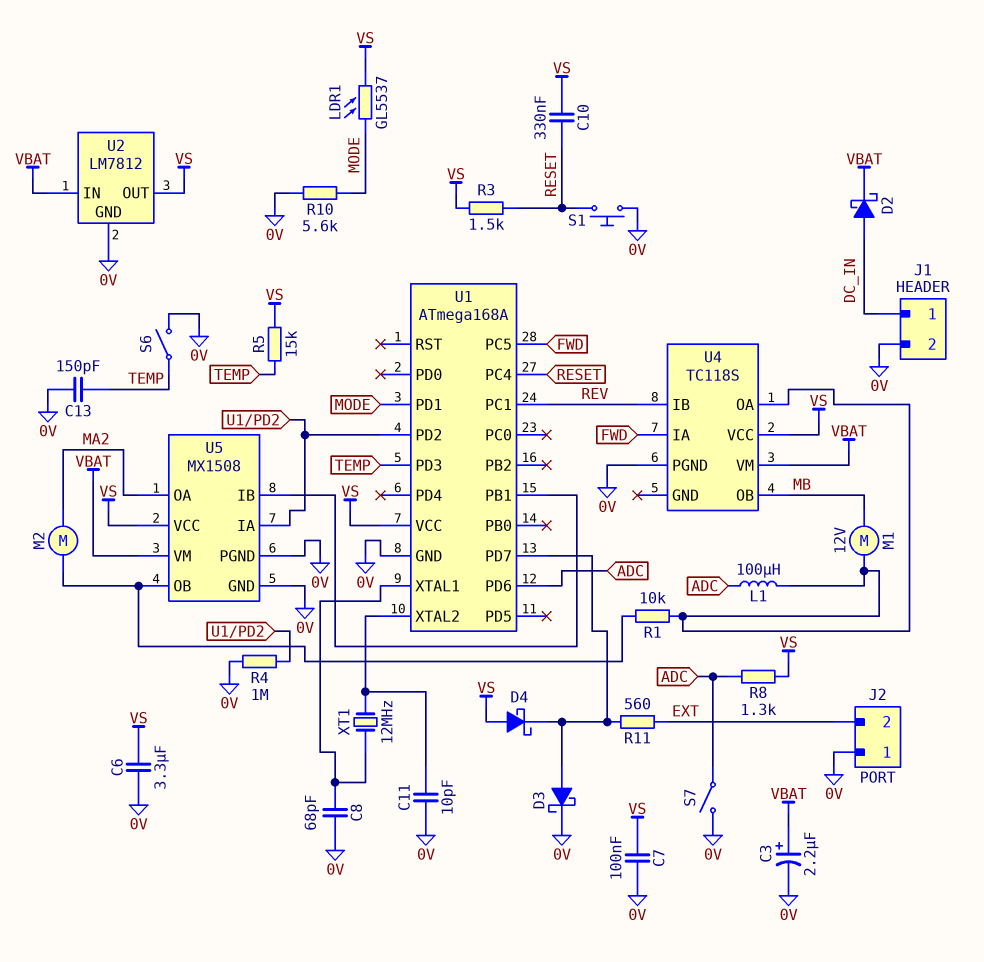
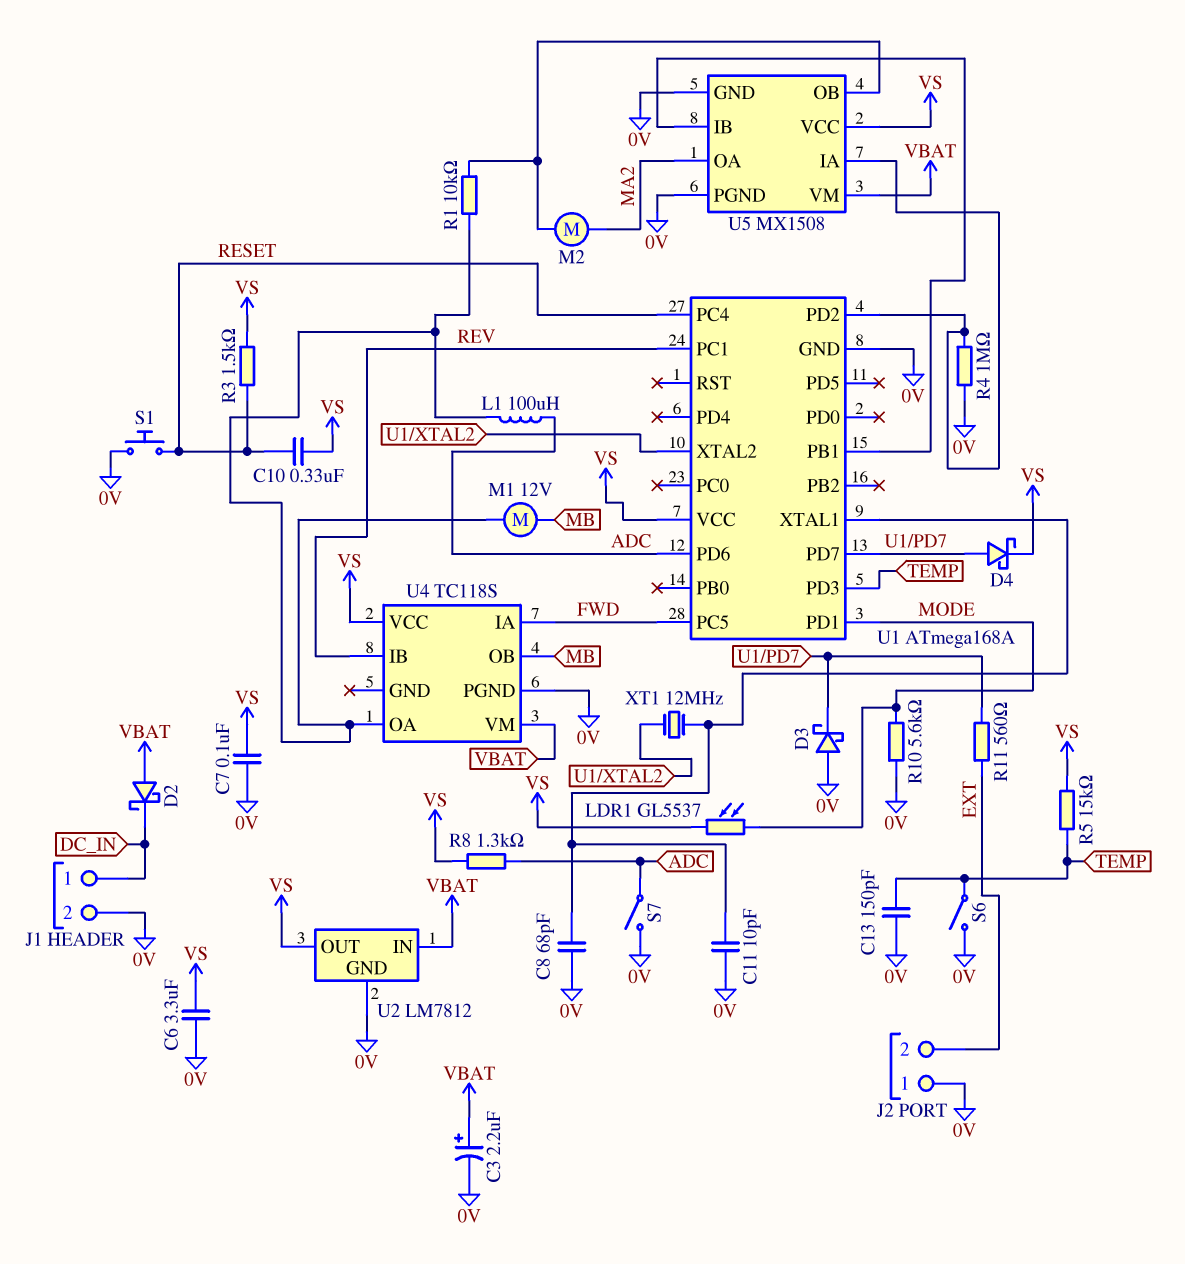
C11: 10pF (0V, U1/XTAL2) -> 10pF (0V, U1/XTAL1)
D2: schottky (A DC_IN, K VBAT) -> schottky (A VBAT, K DC_IN)
D3: schottky (A U1/PD7, K 0V) -> schottky (A 0V, K U1/PD7)
D4: schottky (A VS, K U1/PD7) -> schottky (A U1/PD7, K VS)

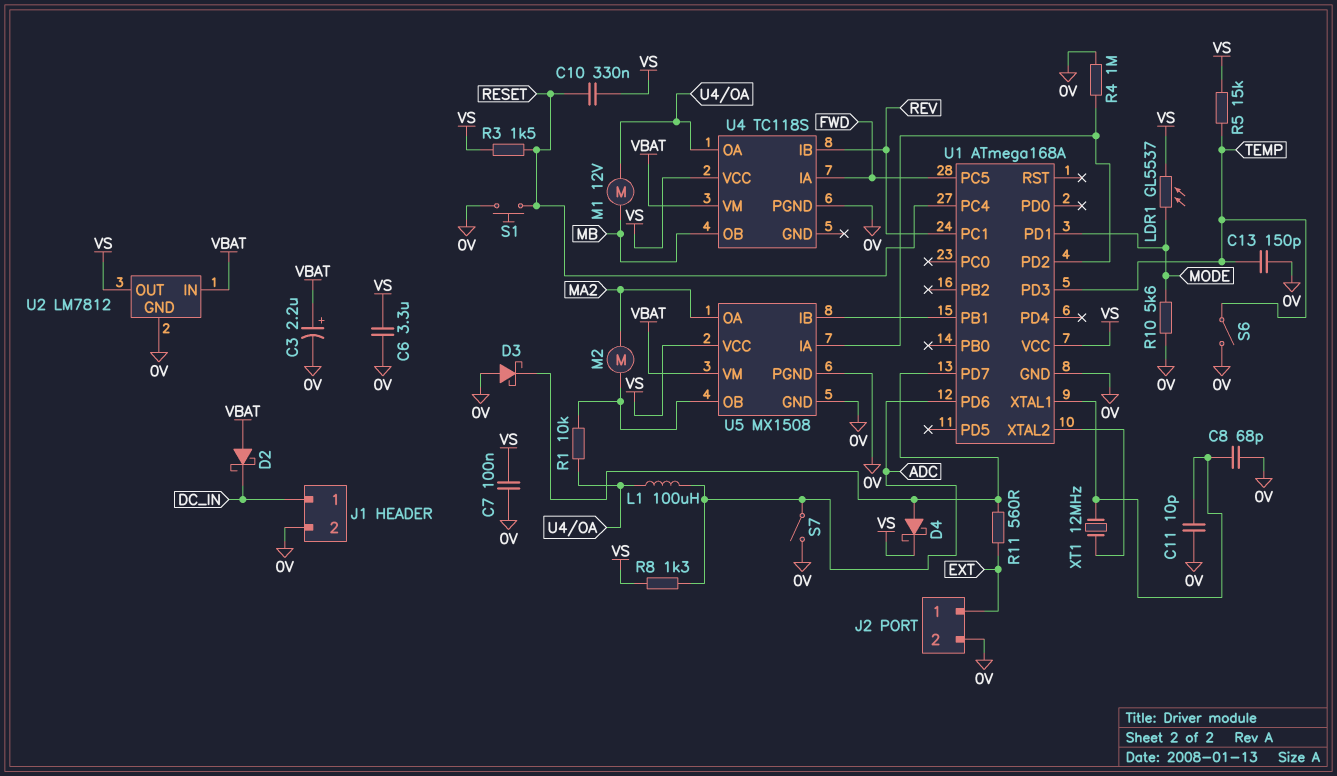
J2 pin 1: 0V -> EXT
J2 pin 2: EXT -> 0V

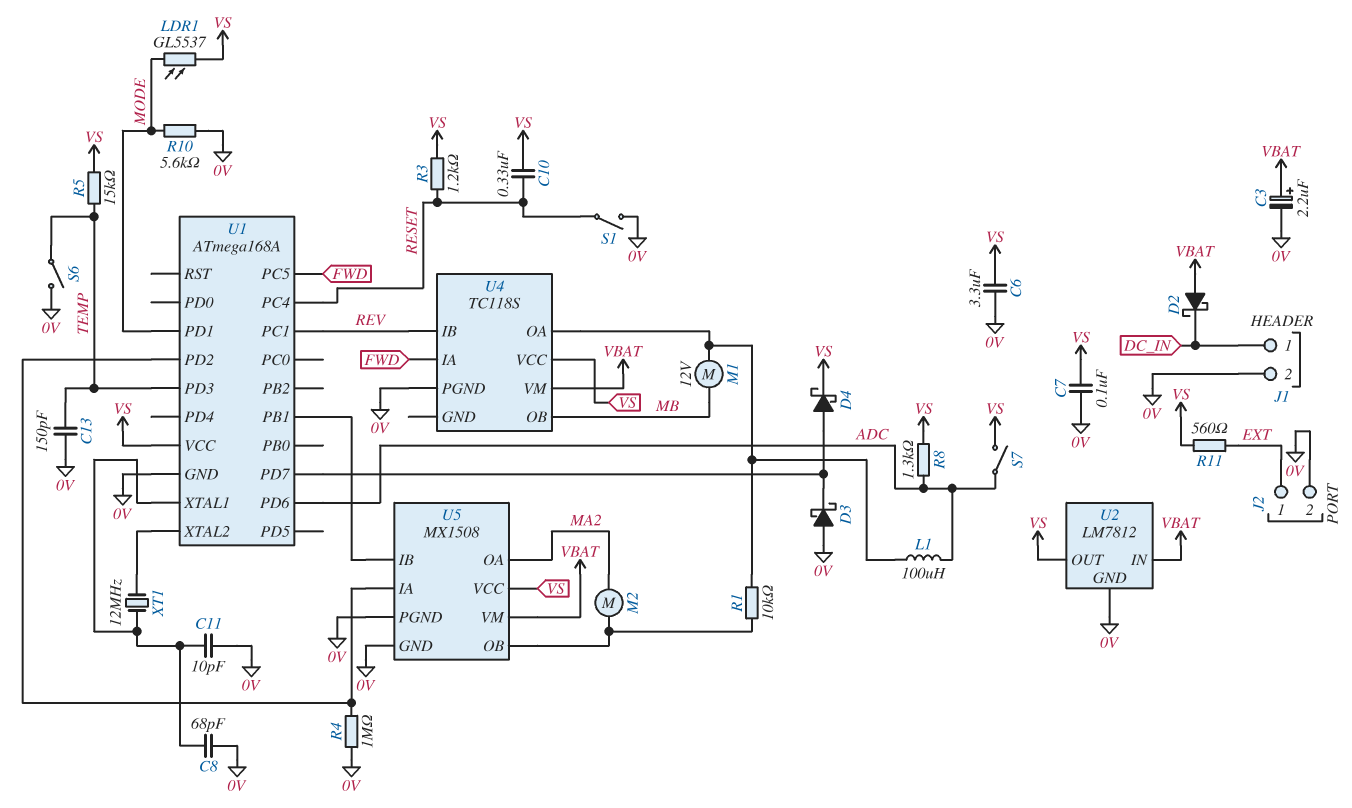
R3: 1.5k (RESET, VS) -> 1.2k (RESET, VS)
R11: 560 (EXT, U1/PD7) -> 560 (EXT, VS)
S1: button (0V, RESET) -> switch (0V, RESET)
S7: switch (0V, ADC) -> switch (ADC, VS)

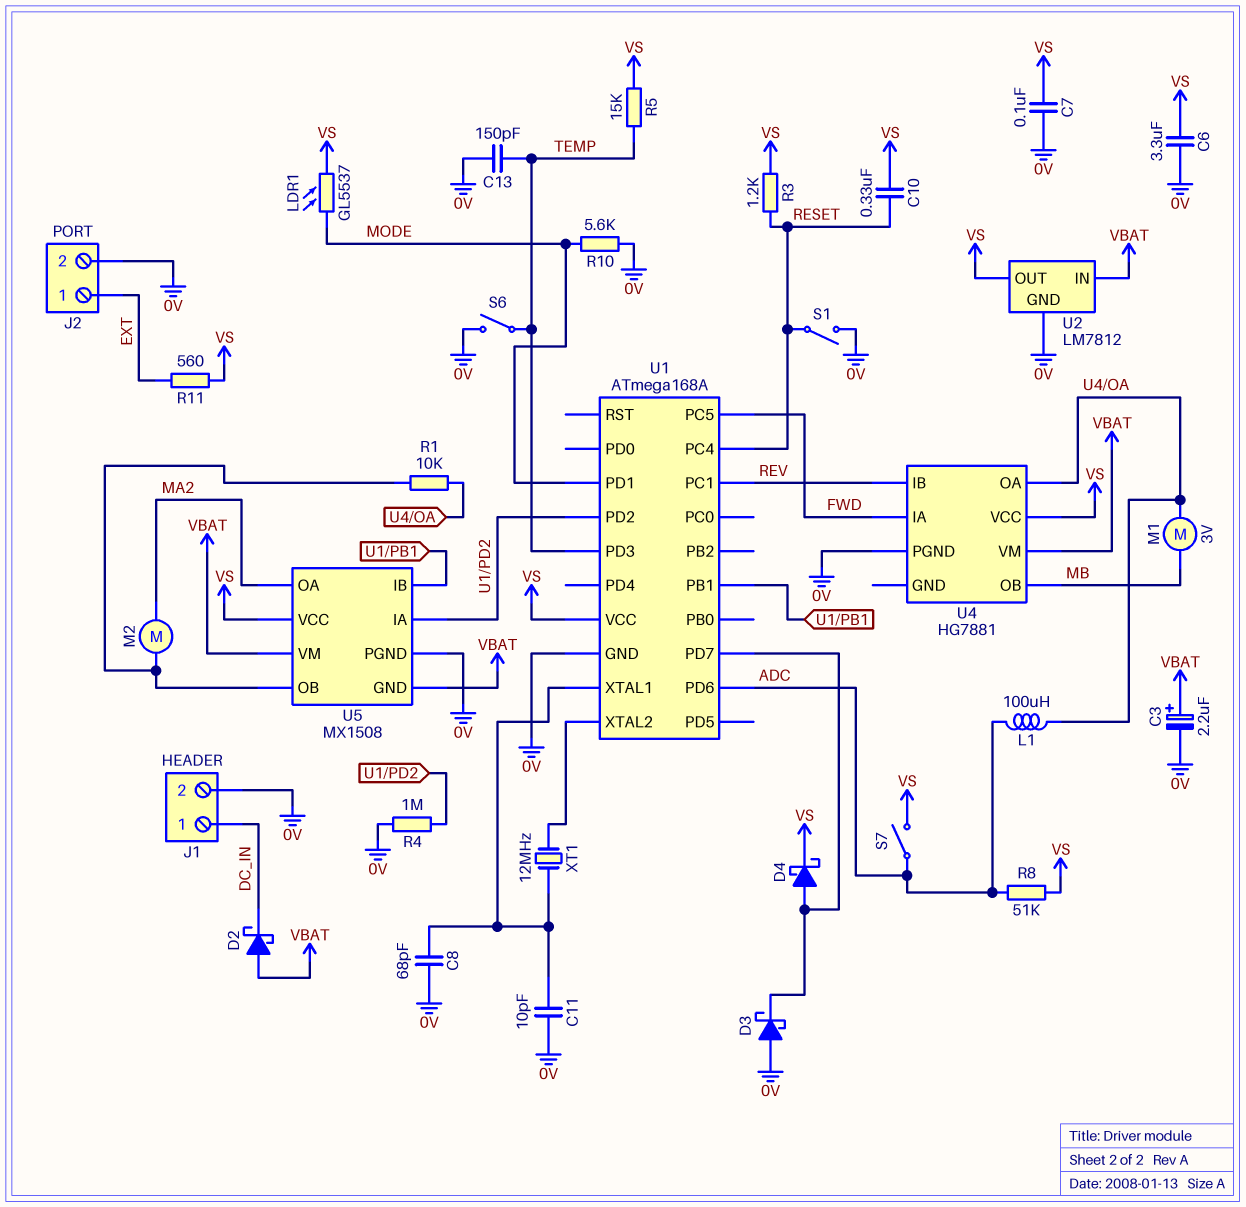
M1: motor 12V (MB, U4/OA) -> motor 3V (MB, U4/OA)
R8: 1.3k (ADC, VS) -> 51k (ADC, VS)
U4: TC118S -> HG7881
U5 pin GND: 0V -> VBAT

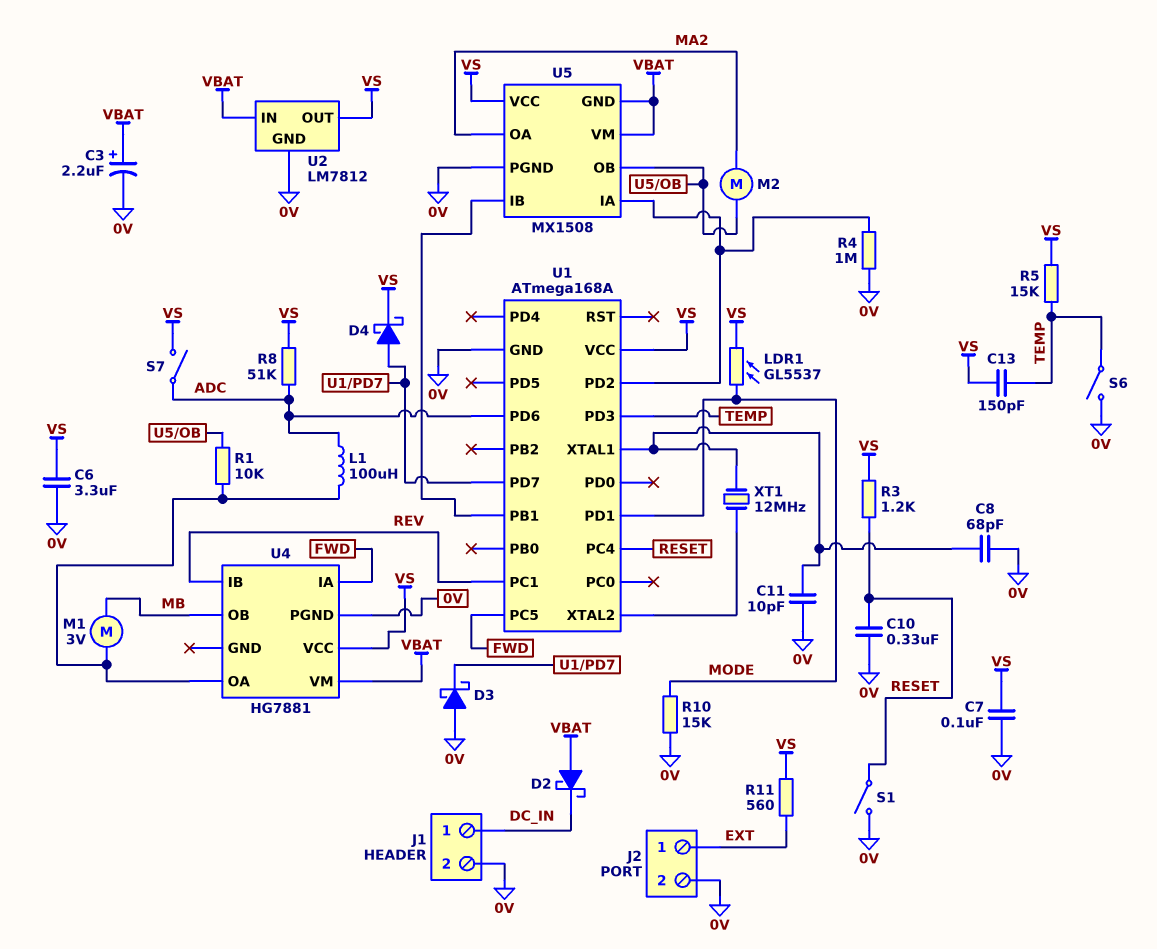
C10: 330nF (RESET, VS) -> 330nF (0V, RESET)
C13: 150pF (0V, TEMP) -> 150pF (TEMP, VS)
R10: 5.6k (0V, MODE) -> 15k (0V, MODE)

